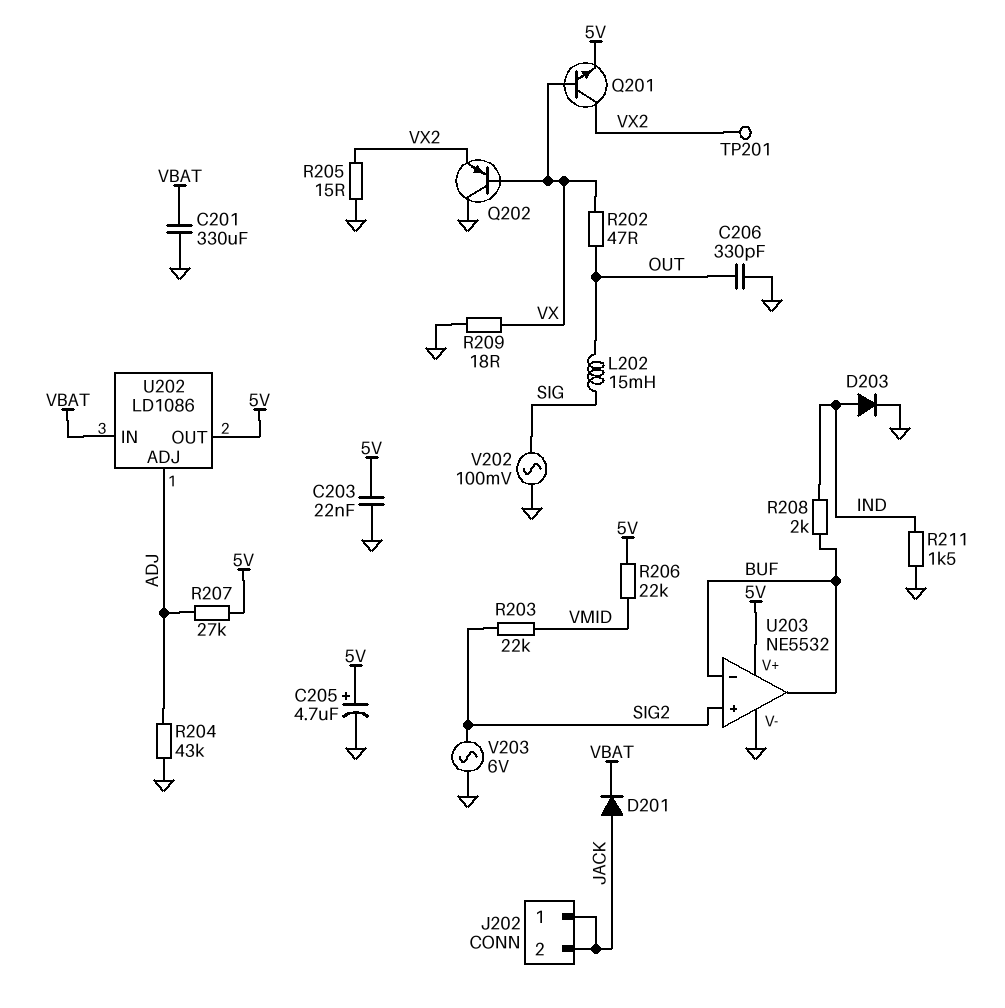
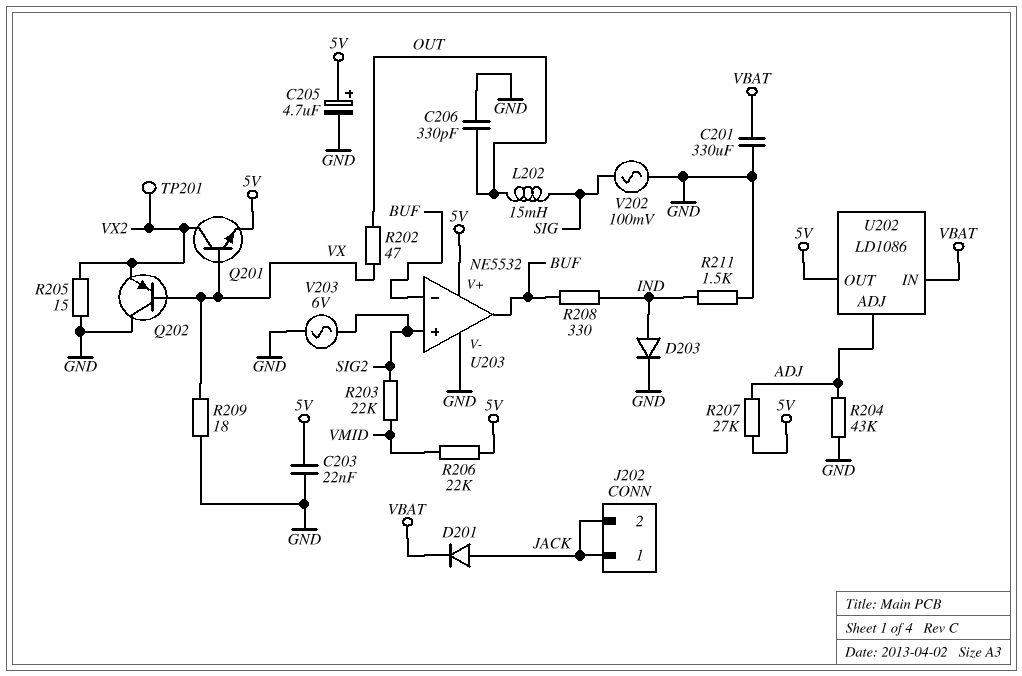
R208: 2k (BUF, IND) -> 330 (BUF, IND)

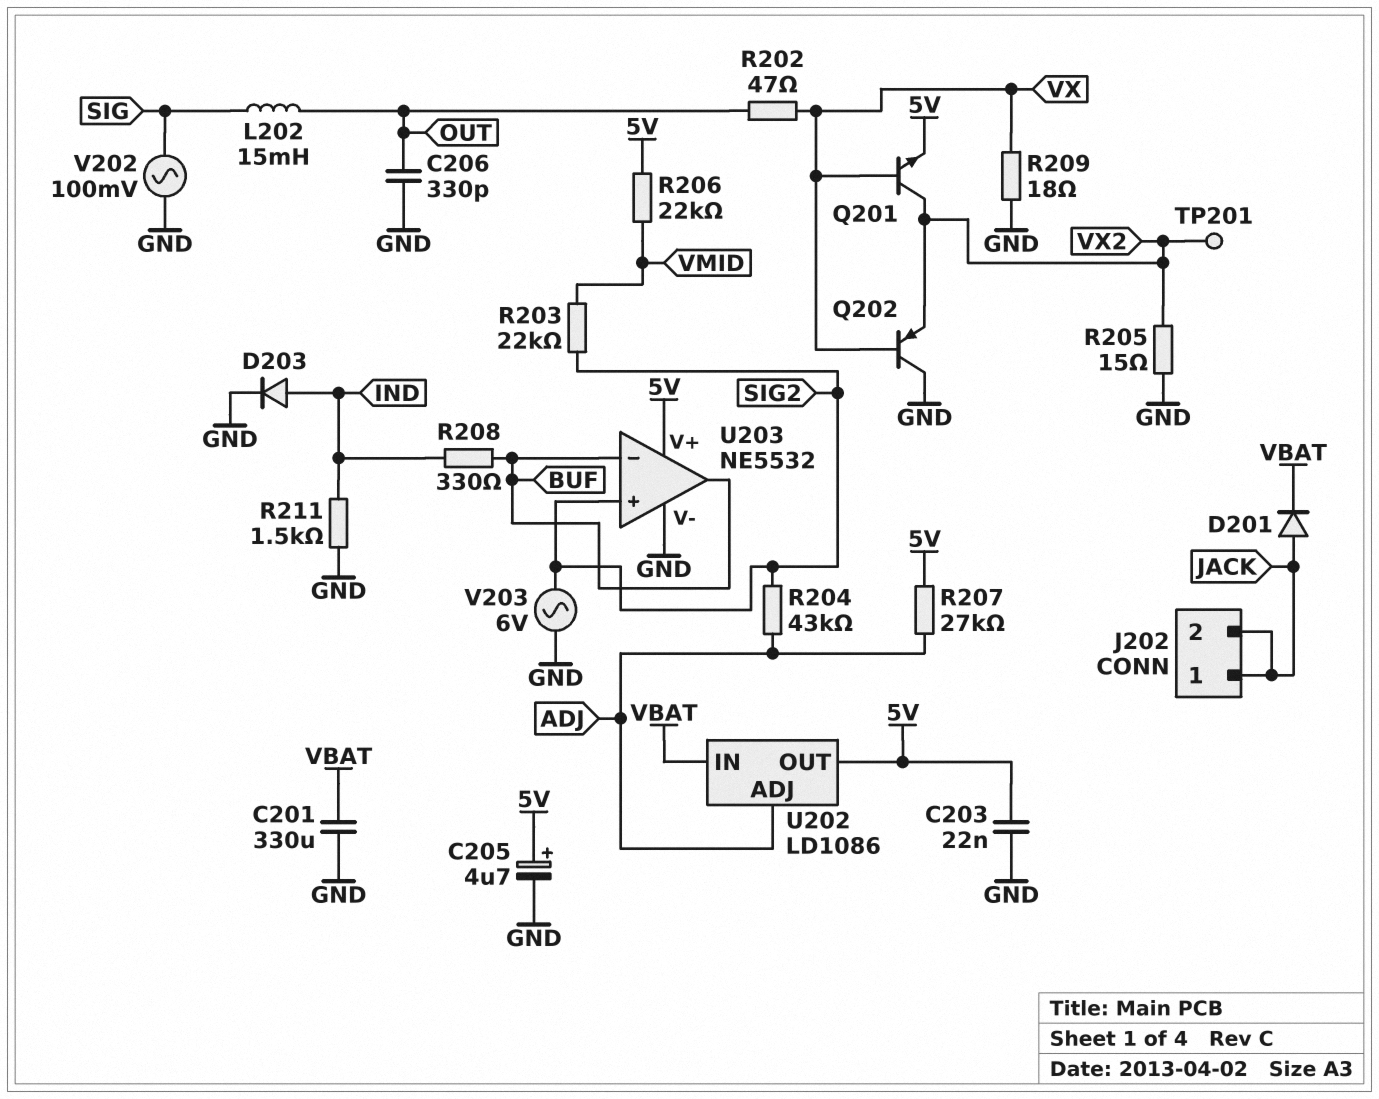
R204: 43k (ADJ, GND) -> 43k (ADJ, SIG2)

